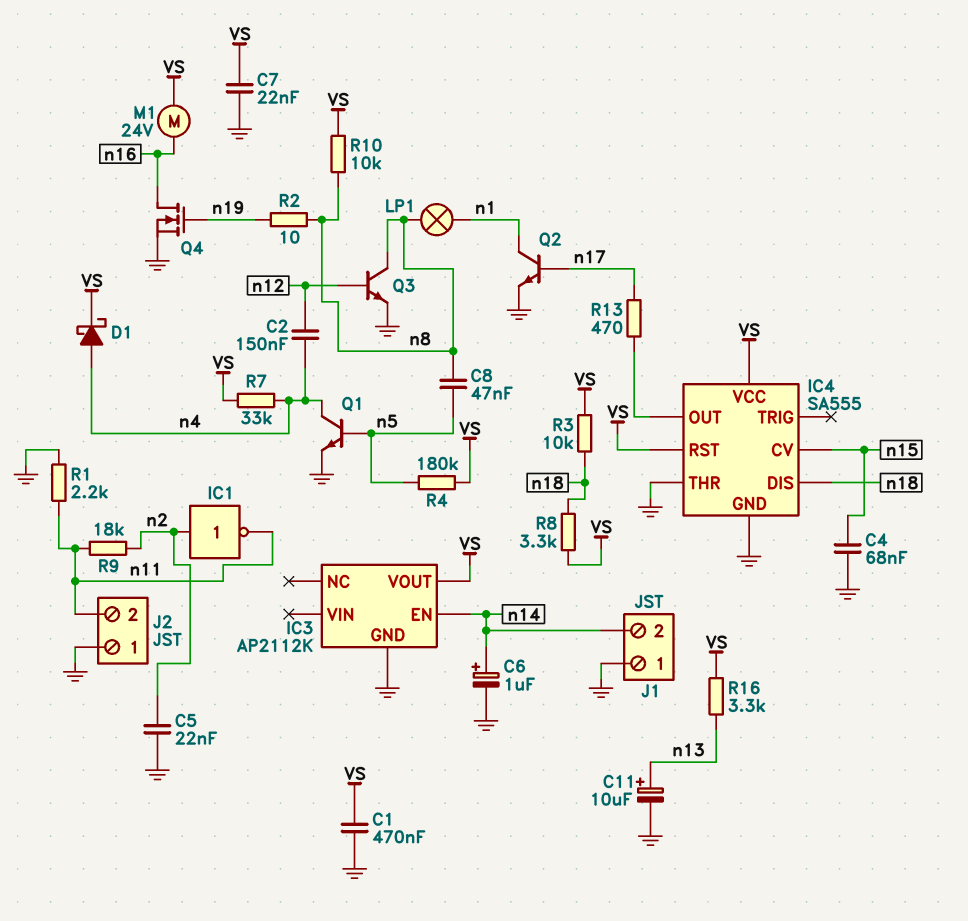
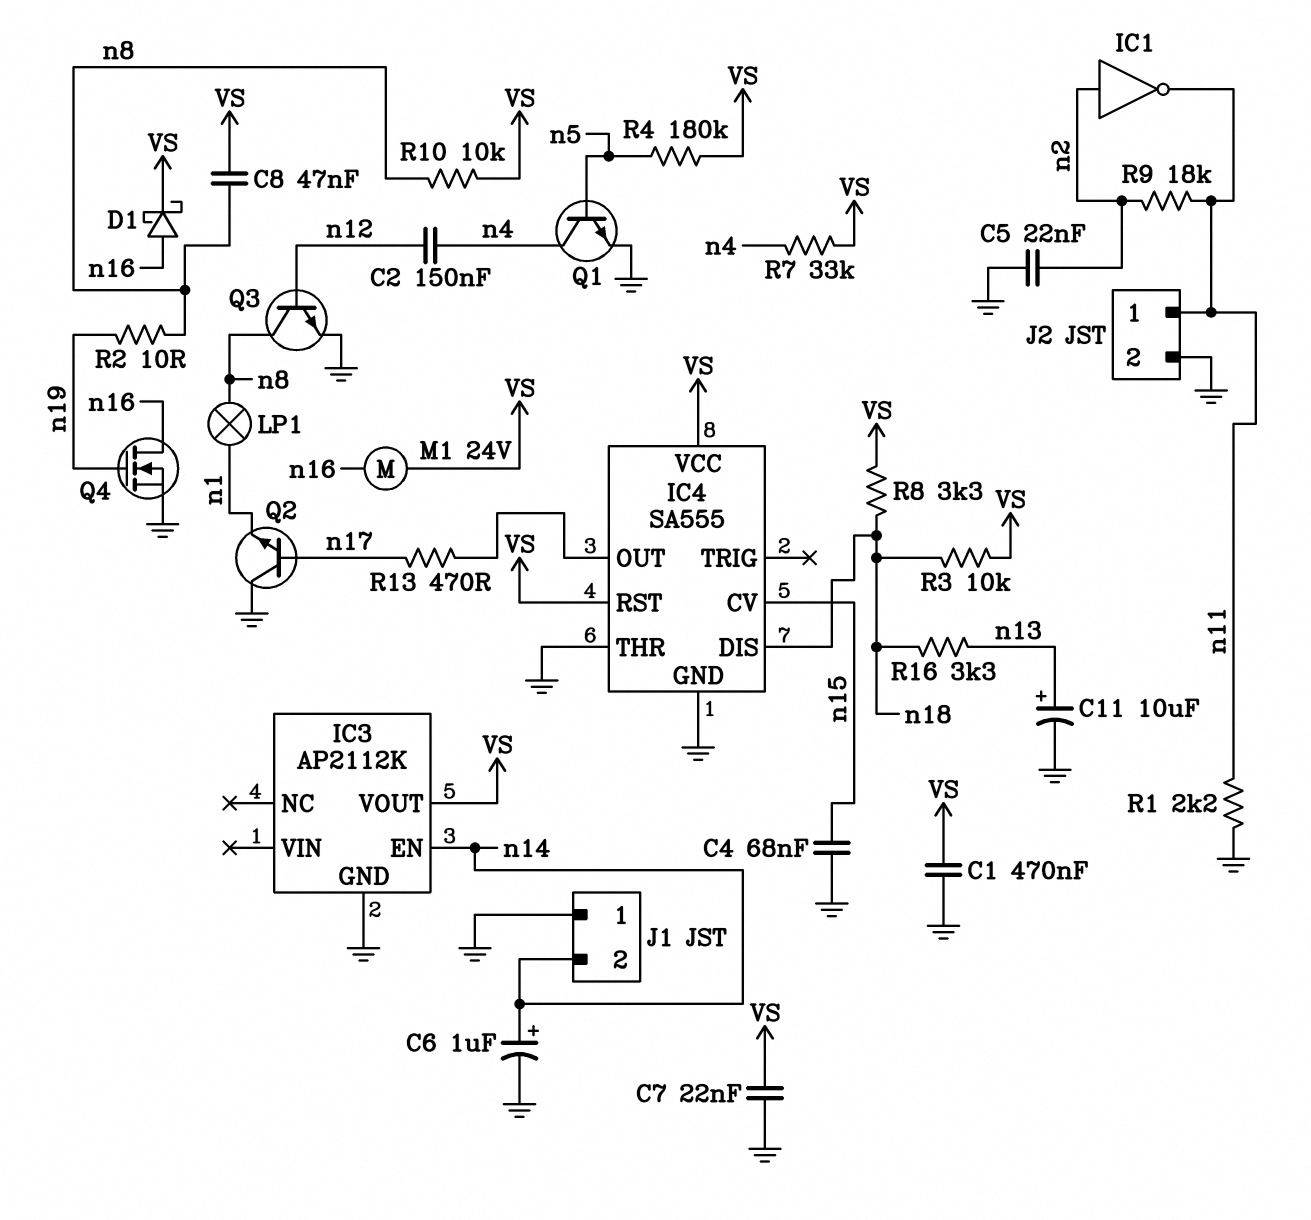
C8: 47nF (n5, n8) -> 47nF (VS, n8)
D1: schottky (A n4, K VS) -> schottky (A n16, K VS)
J2 pin 1: GND -> n11
J2 pin 2: n11 -> GND
Q2: NPN (B n17, C n1, E GND) -> NPN (B n17, C GND, E n1)
R16: 3.3k (VS, n13) -> 3.3k (n13, n18)

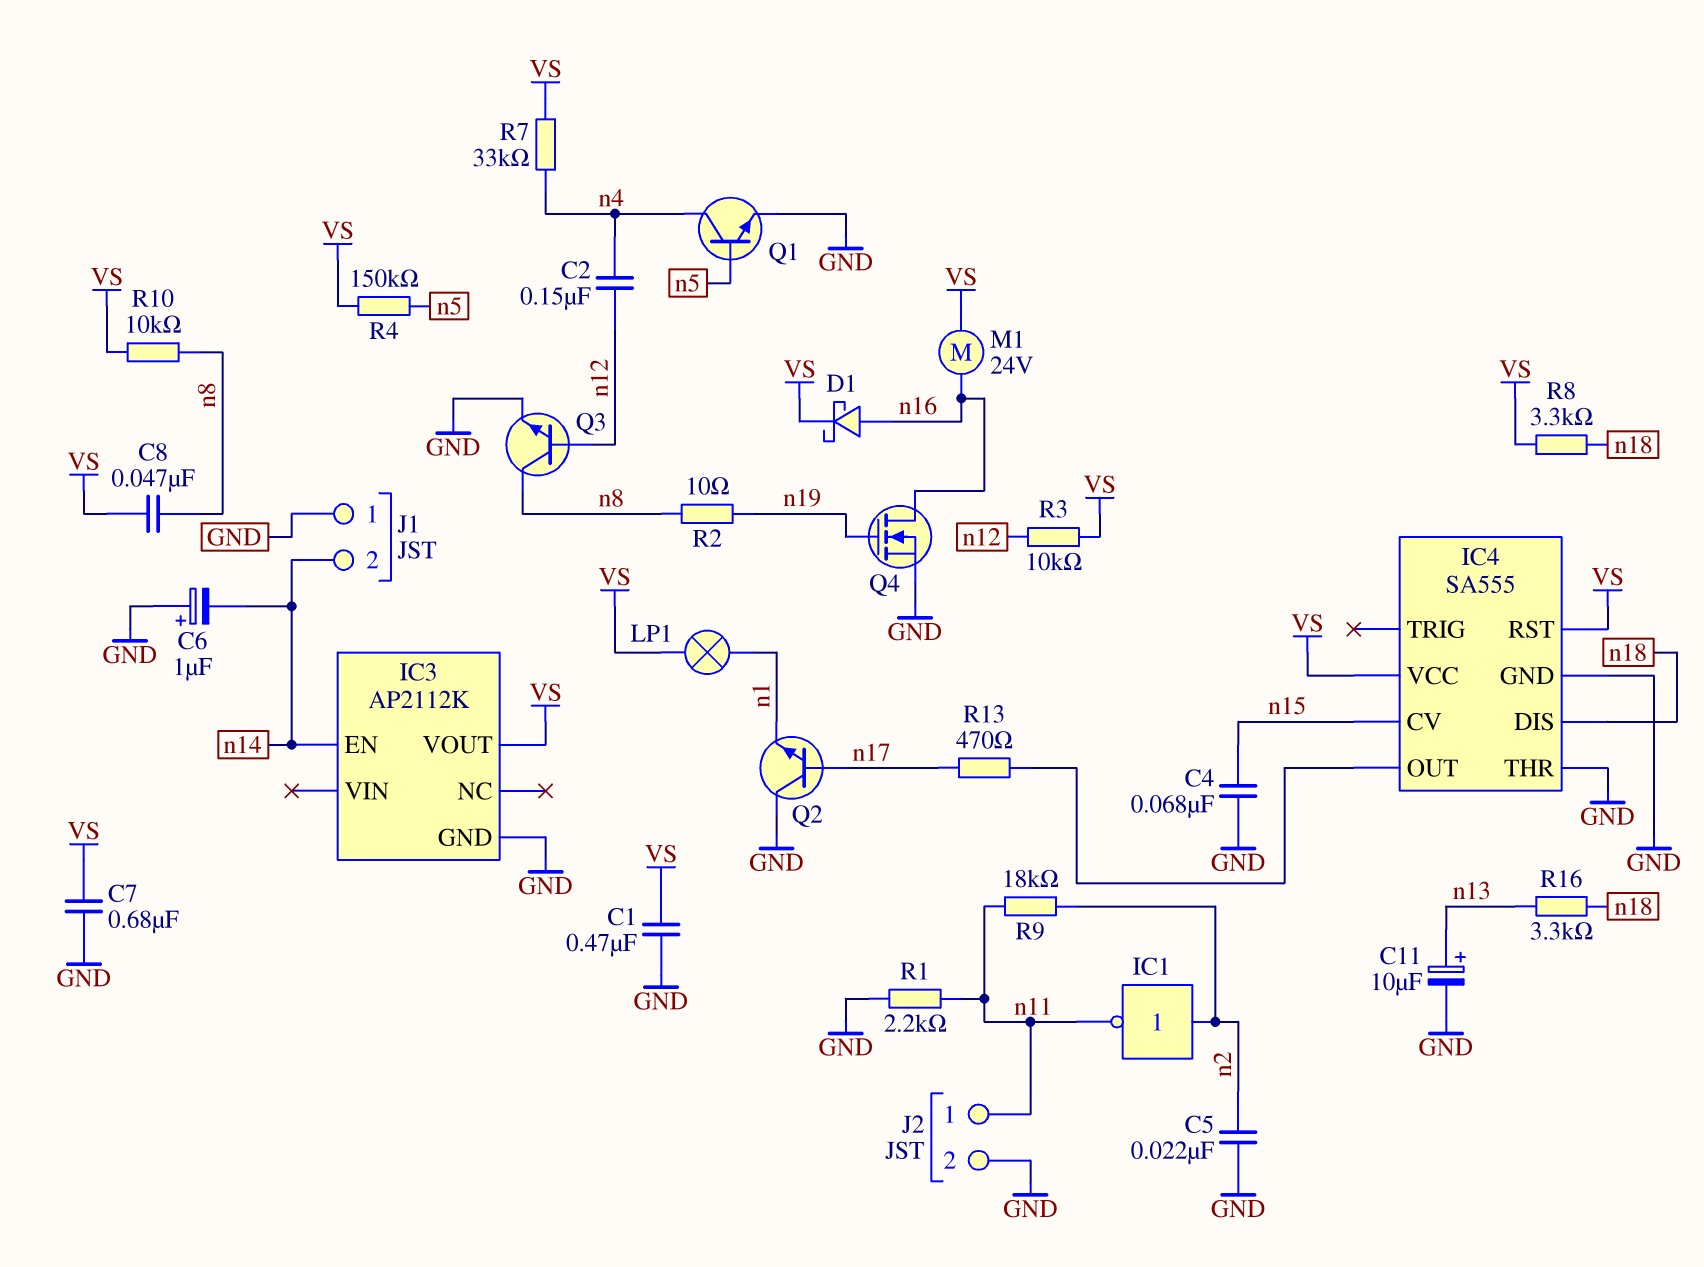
C6: 1uF (plus n14, minus GND) -> 1uF (plus GND, minus n14)
C7: 22nF (GND, VS) -> 680nF (GND, VS)
LP1: lamp (n1, n8) -> lamp (VS, n1)
R3: 10k (VS, n18) -> 10k (VS, n12)
R4: 180k (VS, n5) -> 150k (VS, n5)

